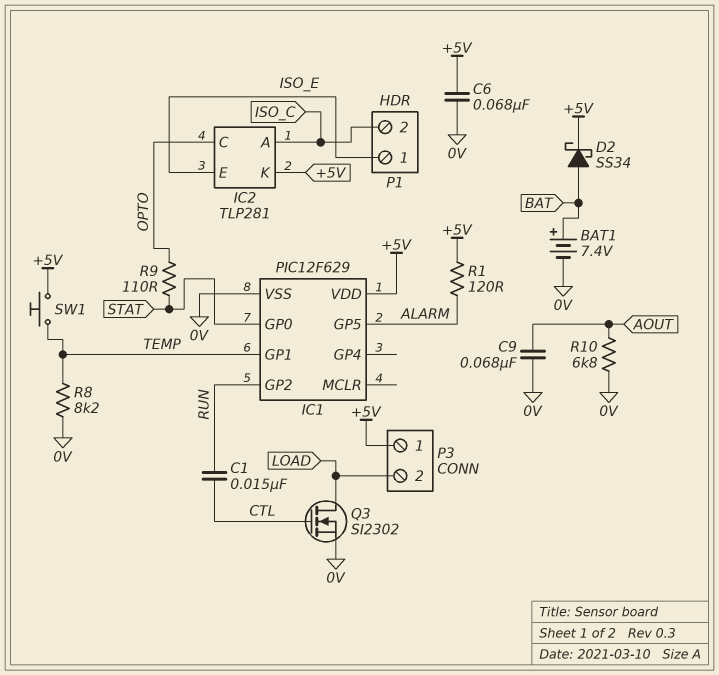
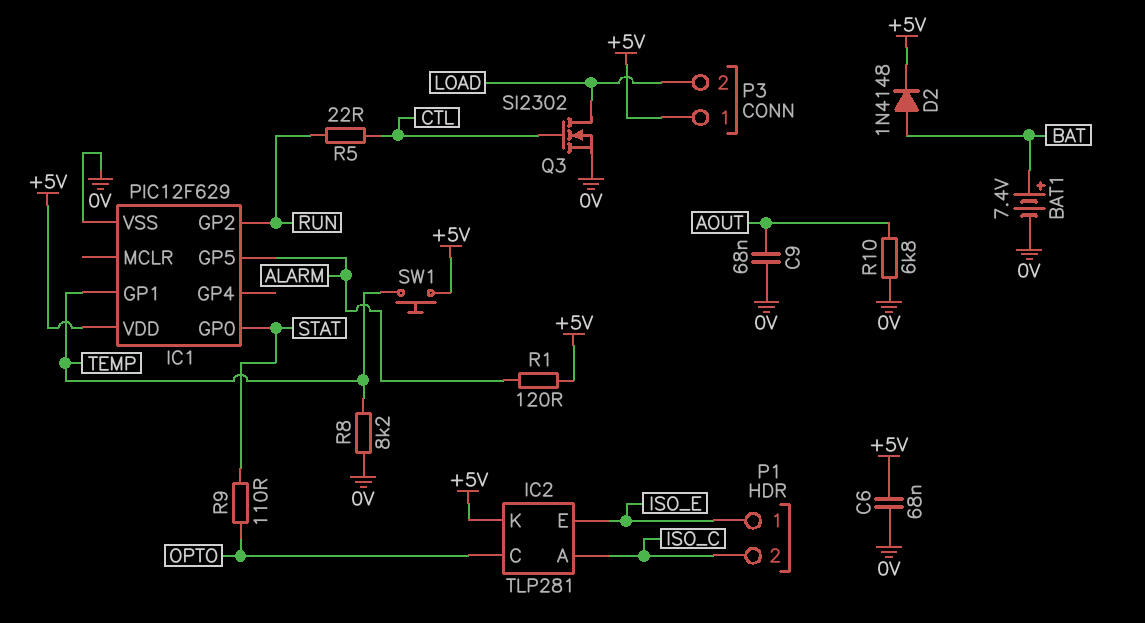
C1: 15nF (CTL, RUN) -> none
D2: schottky SS34 (A BAT, K +5V) -> diode 1N4148 (A BAT, K +5V)
R5: none -> 22 (CTL, RUN)

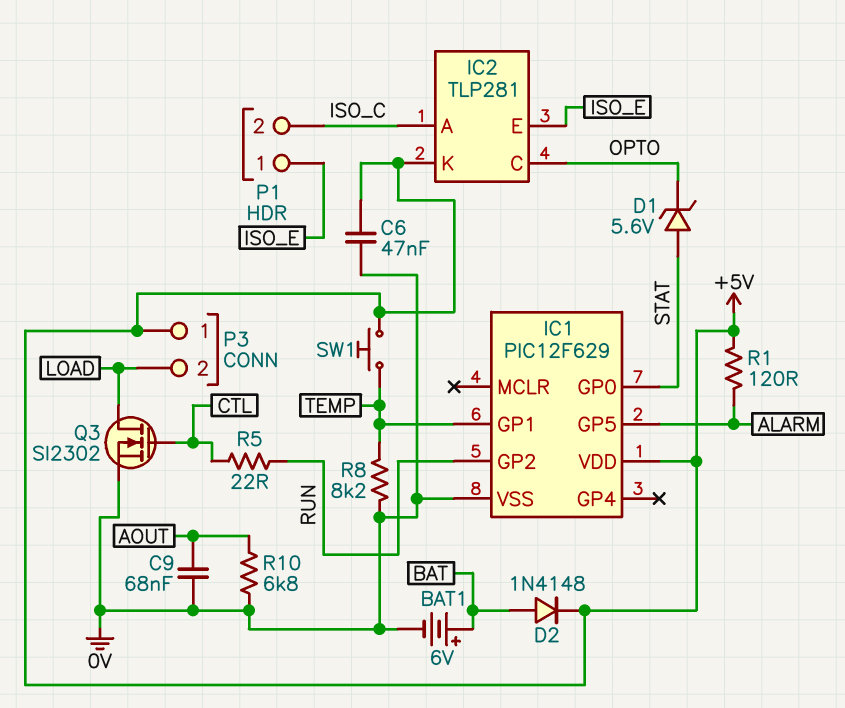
BAT1: 7.4V (plus BAT, minus 0V) -> 6V (plus BAT, minus 0V)
C6: 68nF (+5V, 0V) -> 47nF (+5V, 0V)
D1: none -> zener 5.6V (A STAT, K OPTO)
R9: 110 (OPTO, STAT) -> none

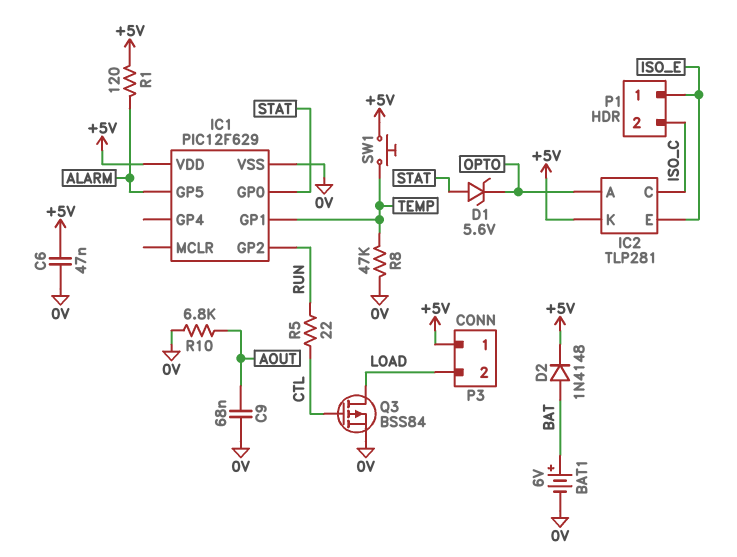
IC2 pin A: ISO_C -> OPTO
IC2 pin C: OPTO -> ISO_C
Q3: NMOS SI2302 (G CTL, D LOAD, S 0V) -> PMOS BSS84 (G CTL, D LOAD, S 0V)
R8: 8.2k (0V, TEMP) -> 47k (0V, TEMP)

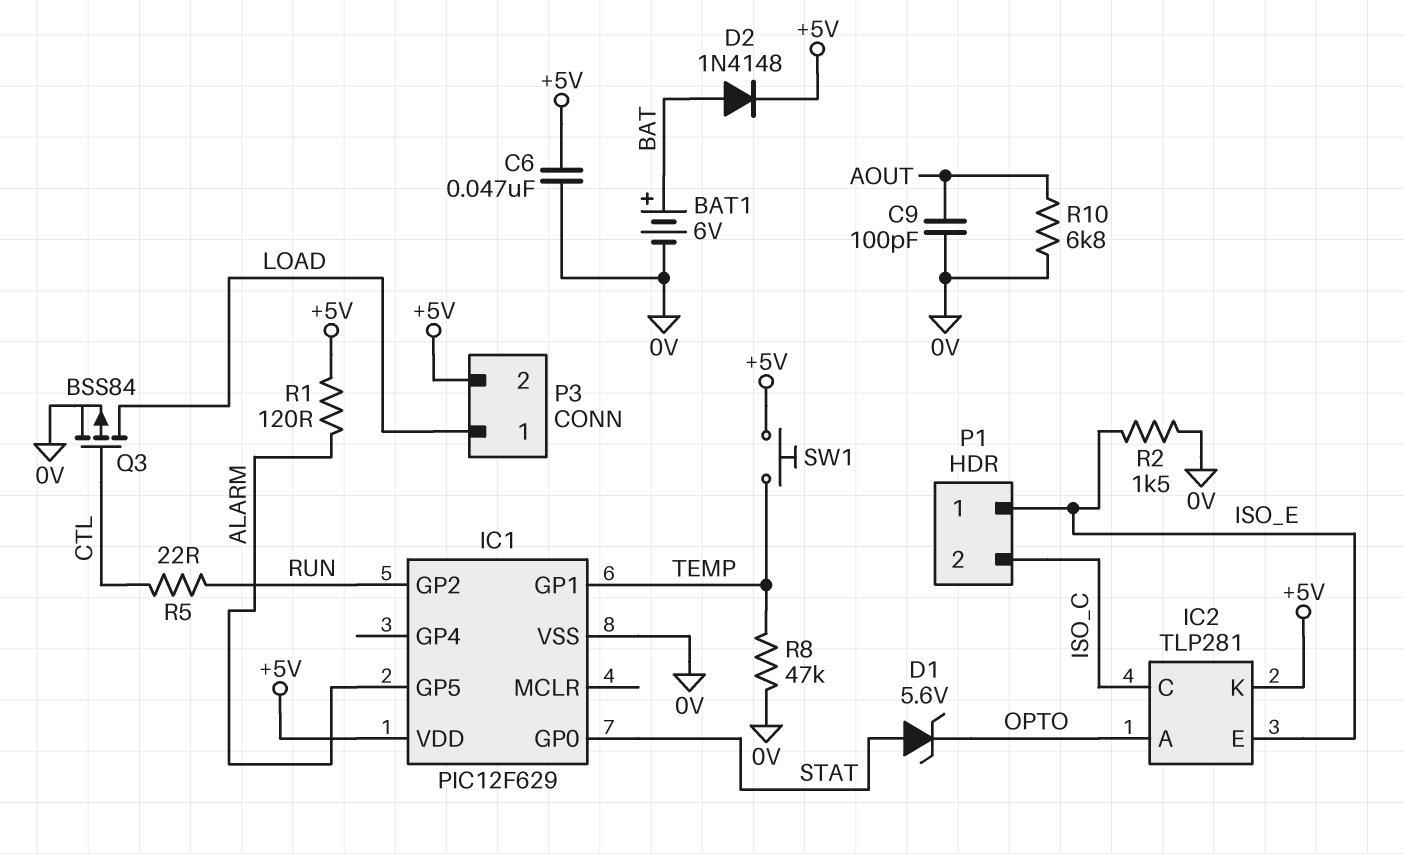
C9: 68nF (0V, AOUT) -> 100pF (0V, AOUT)
P3 pin 1: +5V -> LOAD
P3 pin 2: LOAD -> +5V
R2: none -> 1.5k (0V, ISO_E)

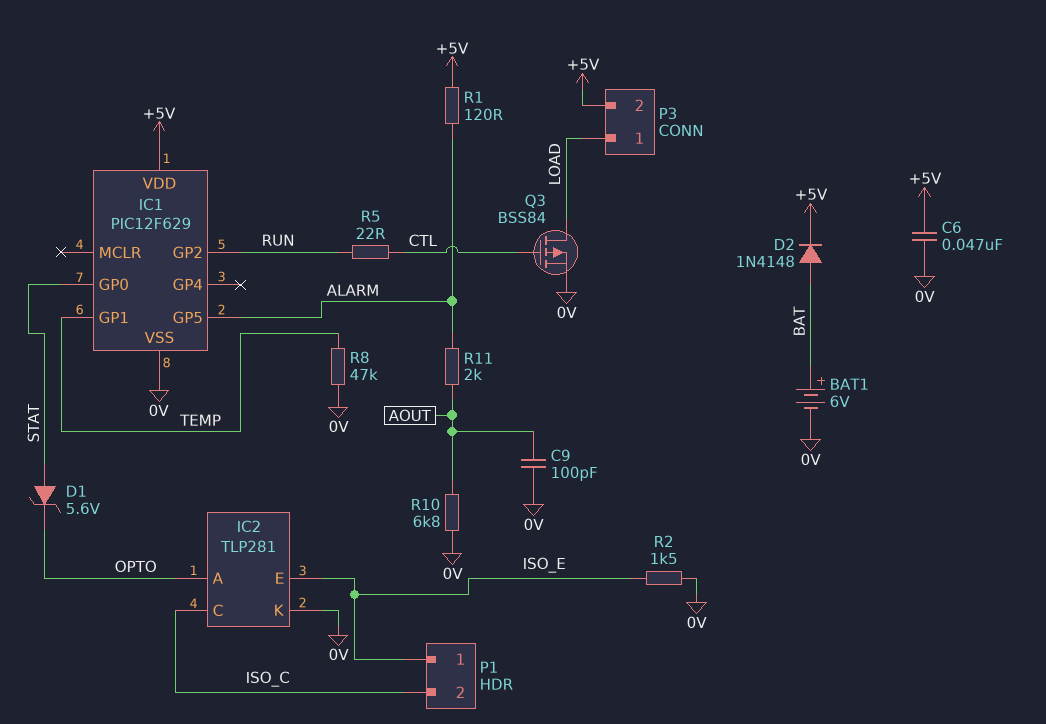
IC2 pin K: +5V -> 0V
R11: none -> 2k (ALARM, AOUT)
SW1: button (+5V, TEMP) -> none

